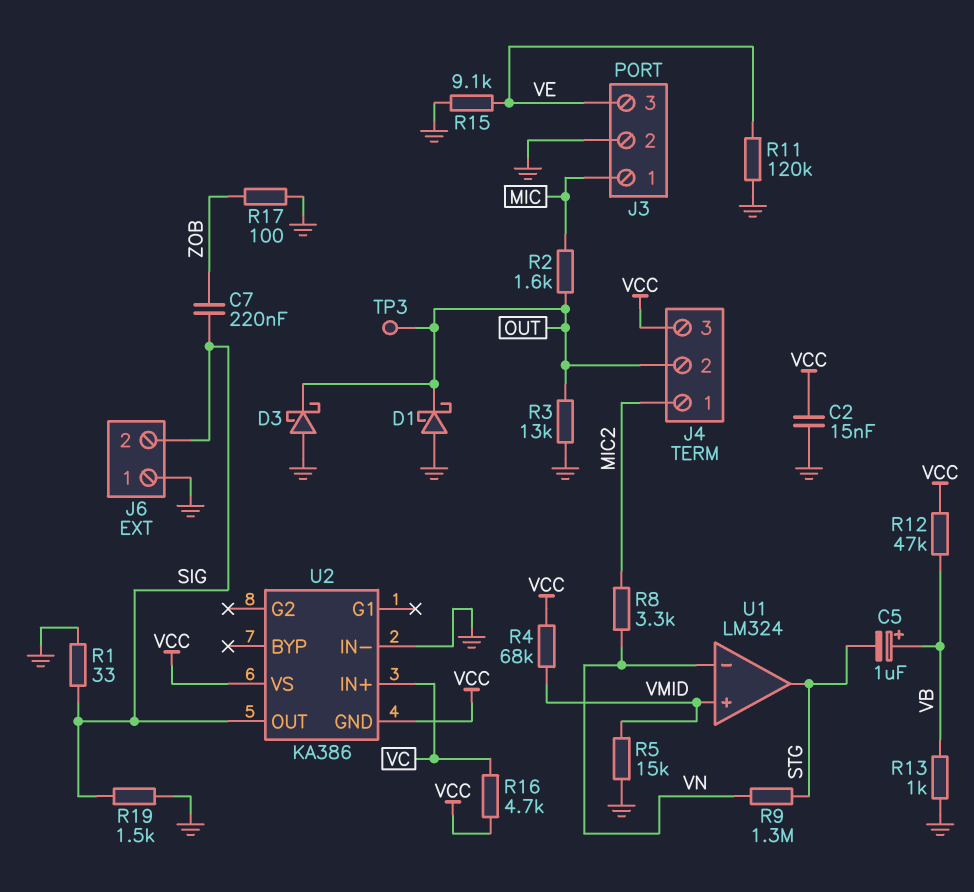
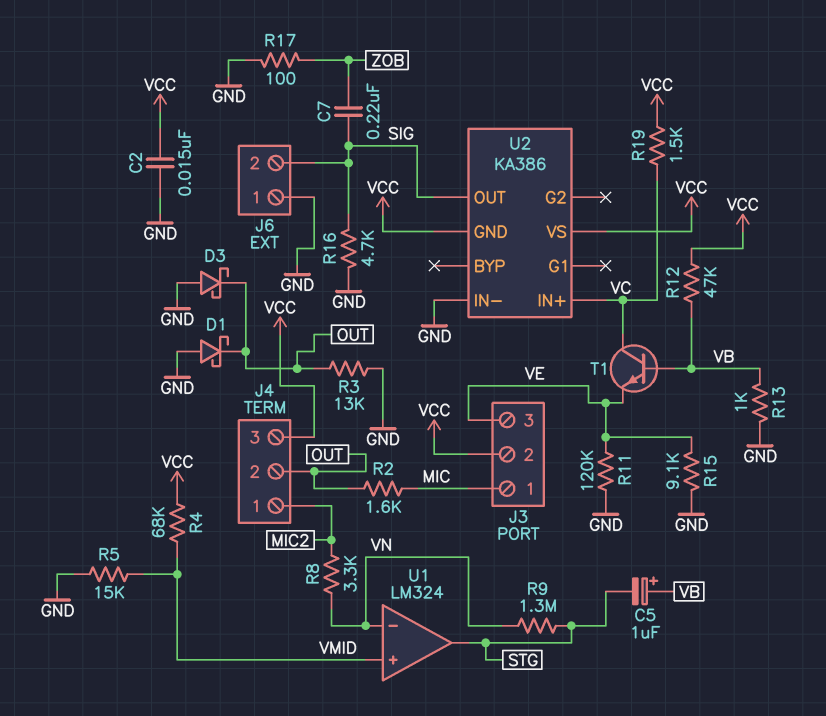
J3 pin 2: GND -> VCC
R1: 33 (GND, SIG) -> none
R16: 4.7k (VC, VCC) -> 4.7k (GND, SIG)
R19: 1.5k (GND, SIG) -> 1.5k (VC, VCC)
T1: none -> NPN (B VB, C VC, E VE)
TP3: test point (OUT) -> none

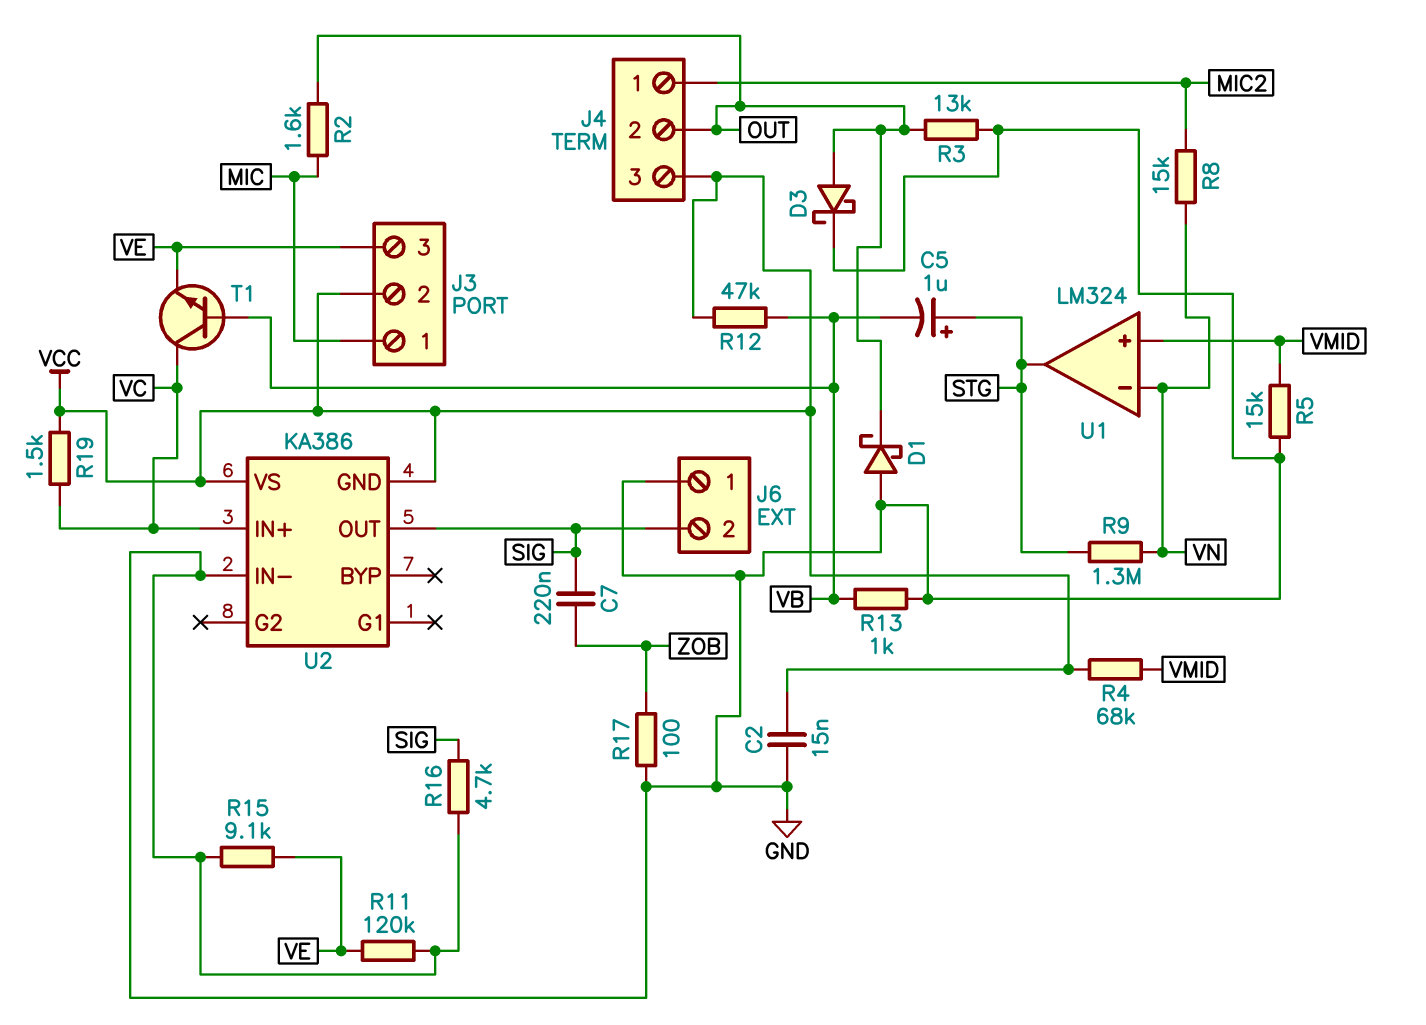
C5: 1uF (plus VB, minus STG) -> 1uF (plus STG, minus VB)
D3: schottky (A GND, K OUT) -> schottky (A OUT, K GND)
R8: 3.3k (MIC2, VN) -> 15k (MIC2, VN)

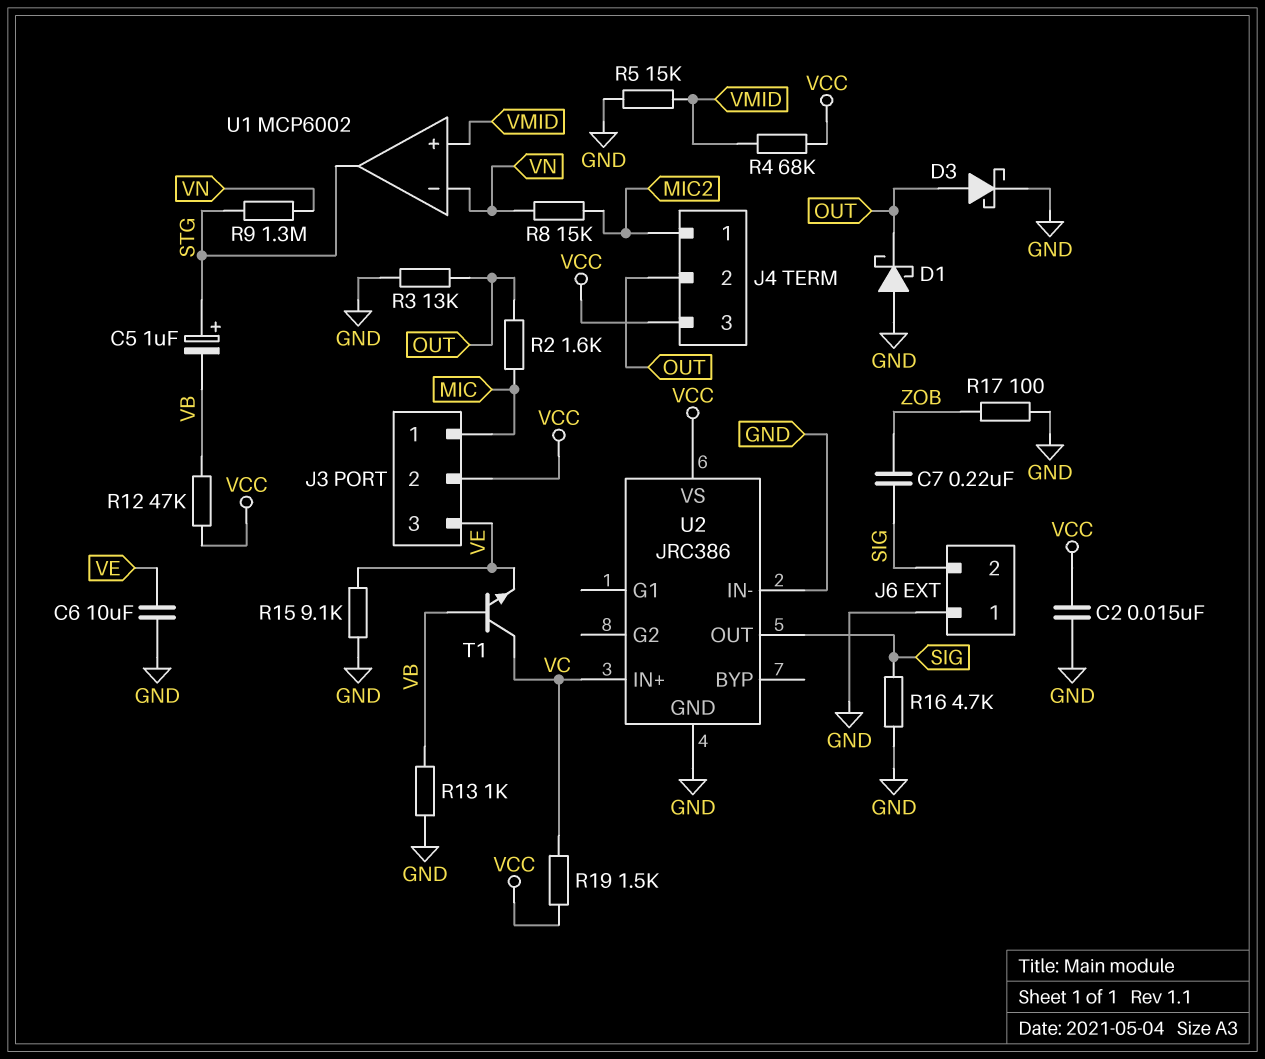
C6: none -> 10uF (GND, VE)
R11: 120k (GND, VE) -> none
U1: LM324 -> MCP6002
U2: KA386 -> JRC386
U2 pin GND: VCC -> GND

